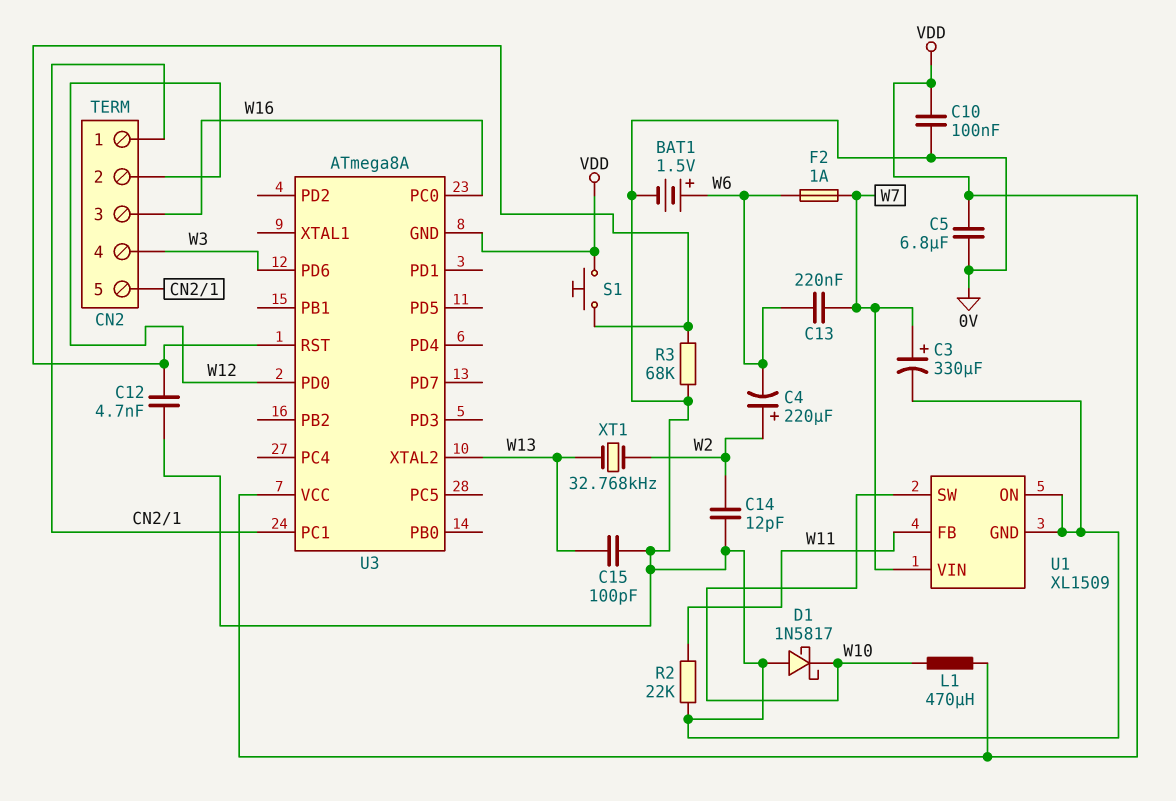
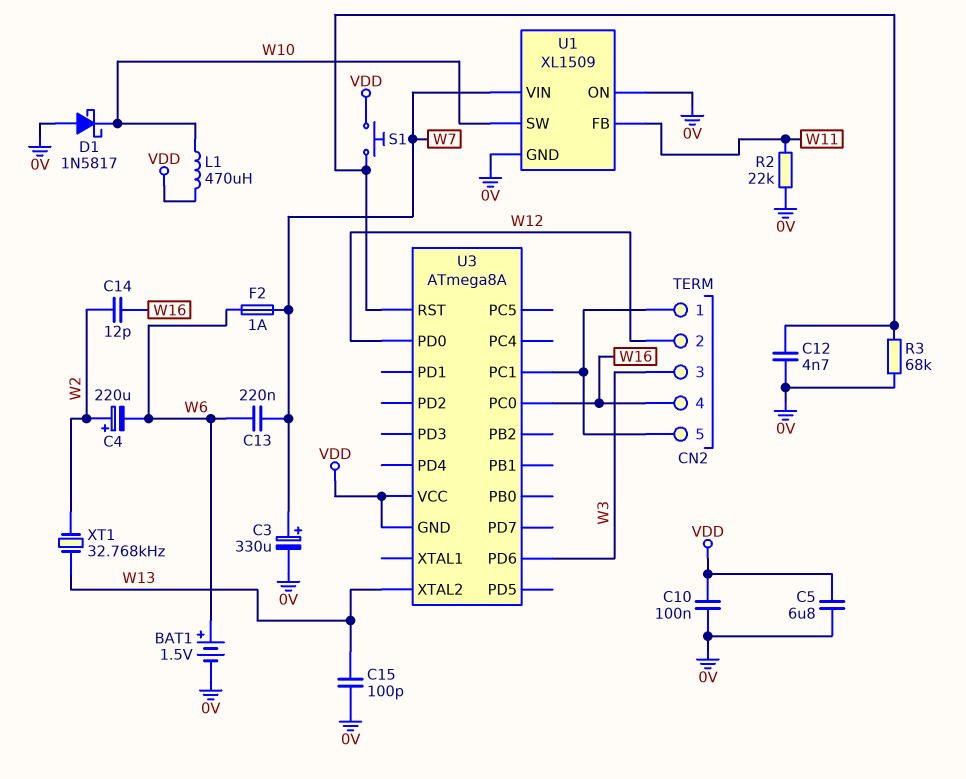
C14: 12pF (0V, W2) -> 12pF (W2, W16)
CN2 pin 3: W16 -> W3
CN2 pin 4: W3 -> W16

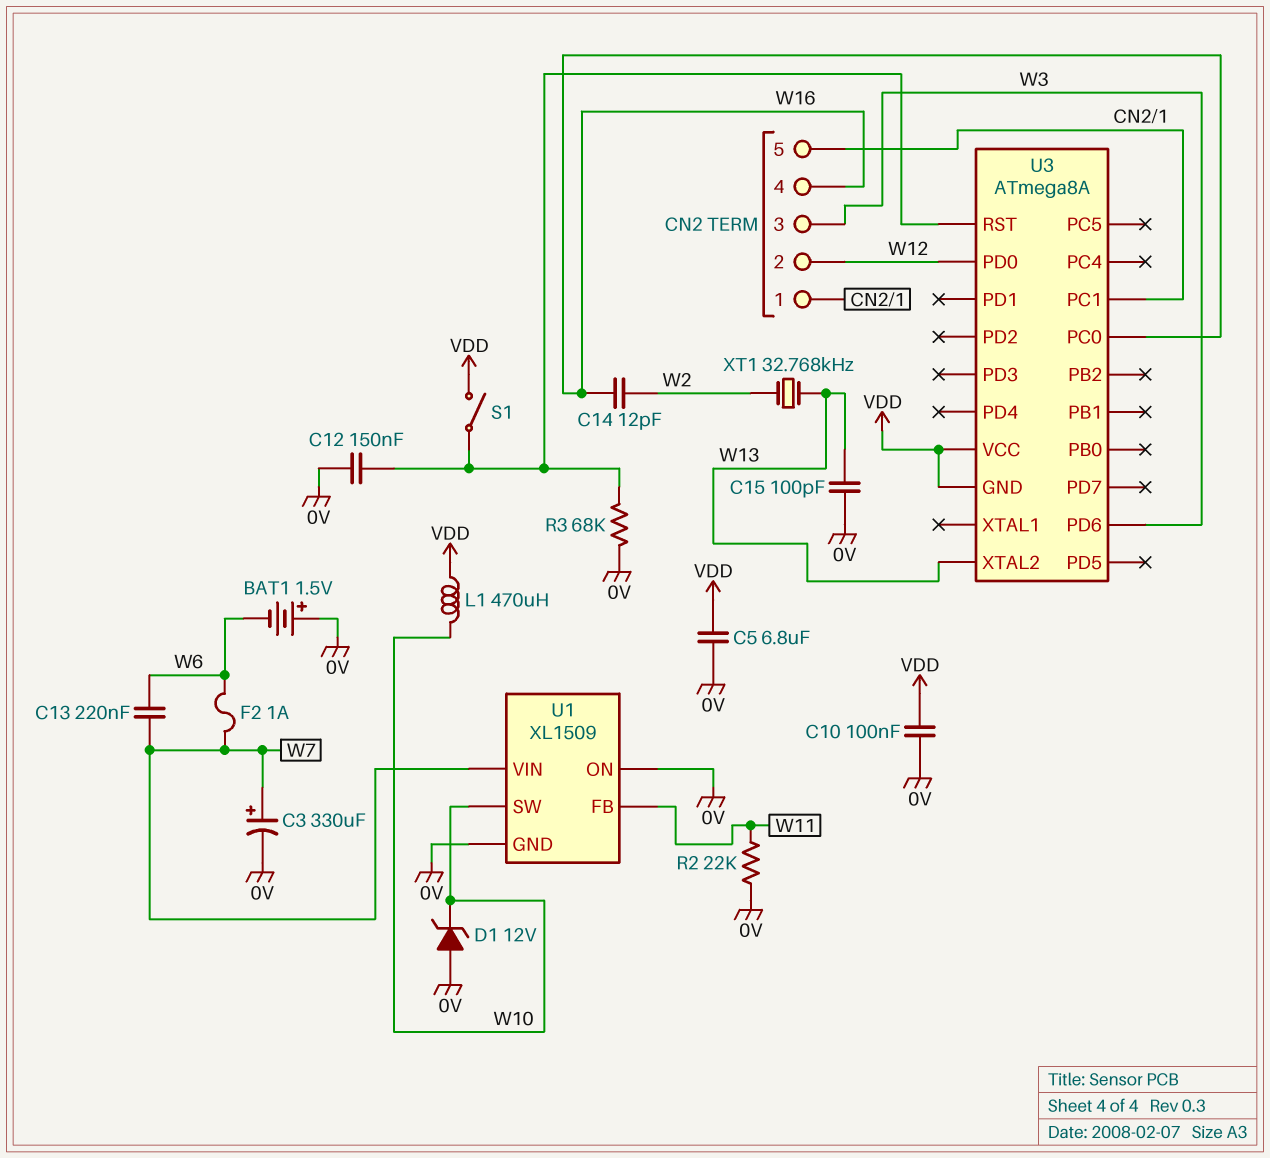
BAT1: 1.5V (plus W6, minus 0V) -> 1.5V (plus 0V, minus W6)
C4: 220uF (plus W2, minus W6) -> none
C12: 4.7nF (0V, U3/RST) -> 150nF (0V, U3/RST)
D1: schottky 1N5817 (A 0V, K W10) -> zener 12V (A 0V, K W10)
S1: button (U3/RST, VDD) -> switch (U3/RST, VDD)

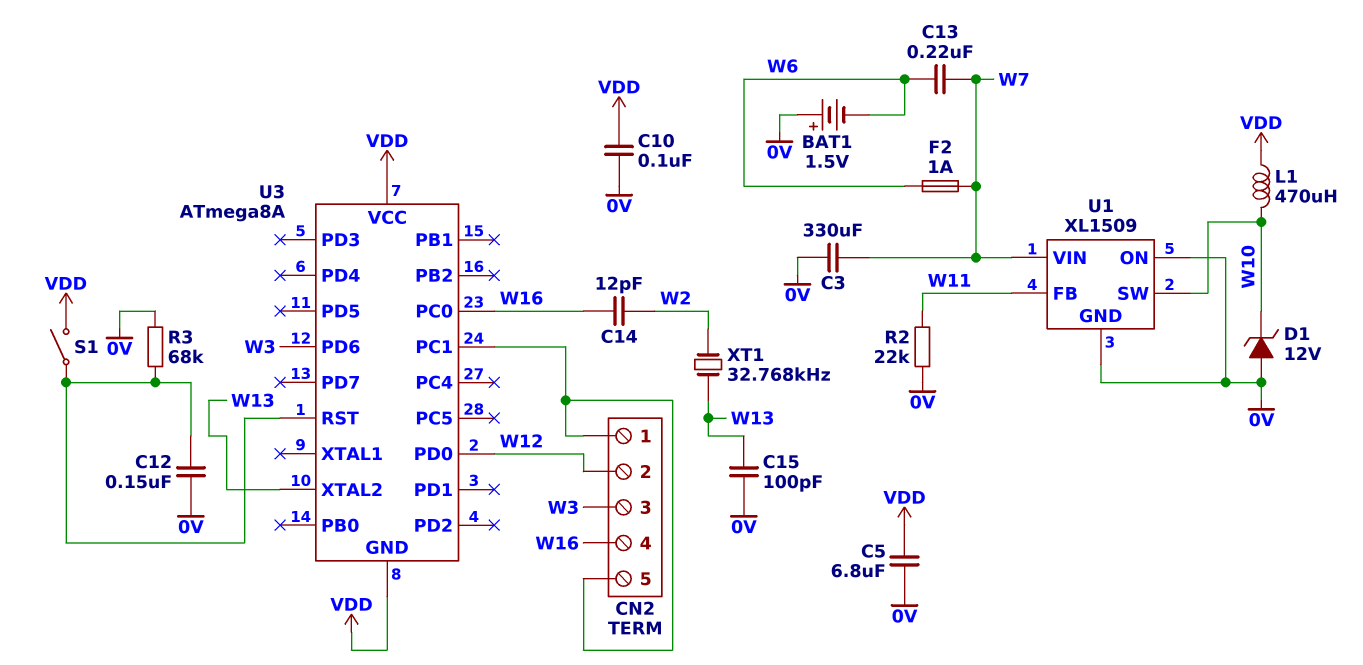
C3: 330uF (plus W7, minus 0V) -> 330uF (0V, W7)

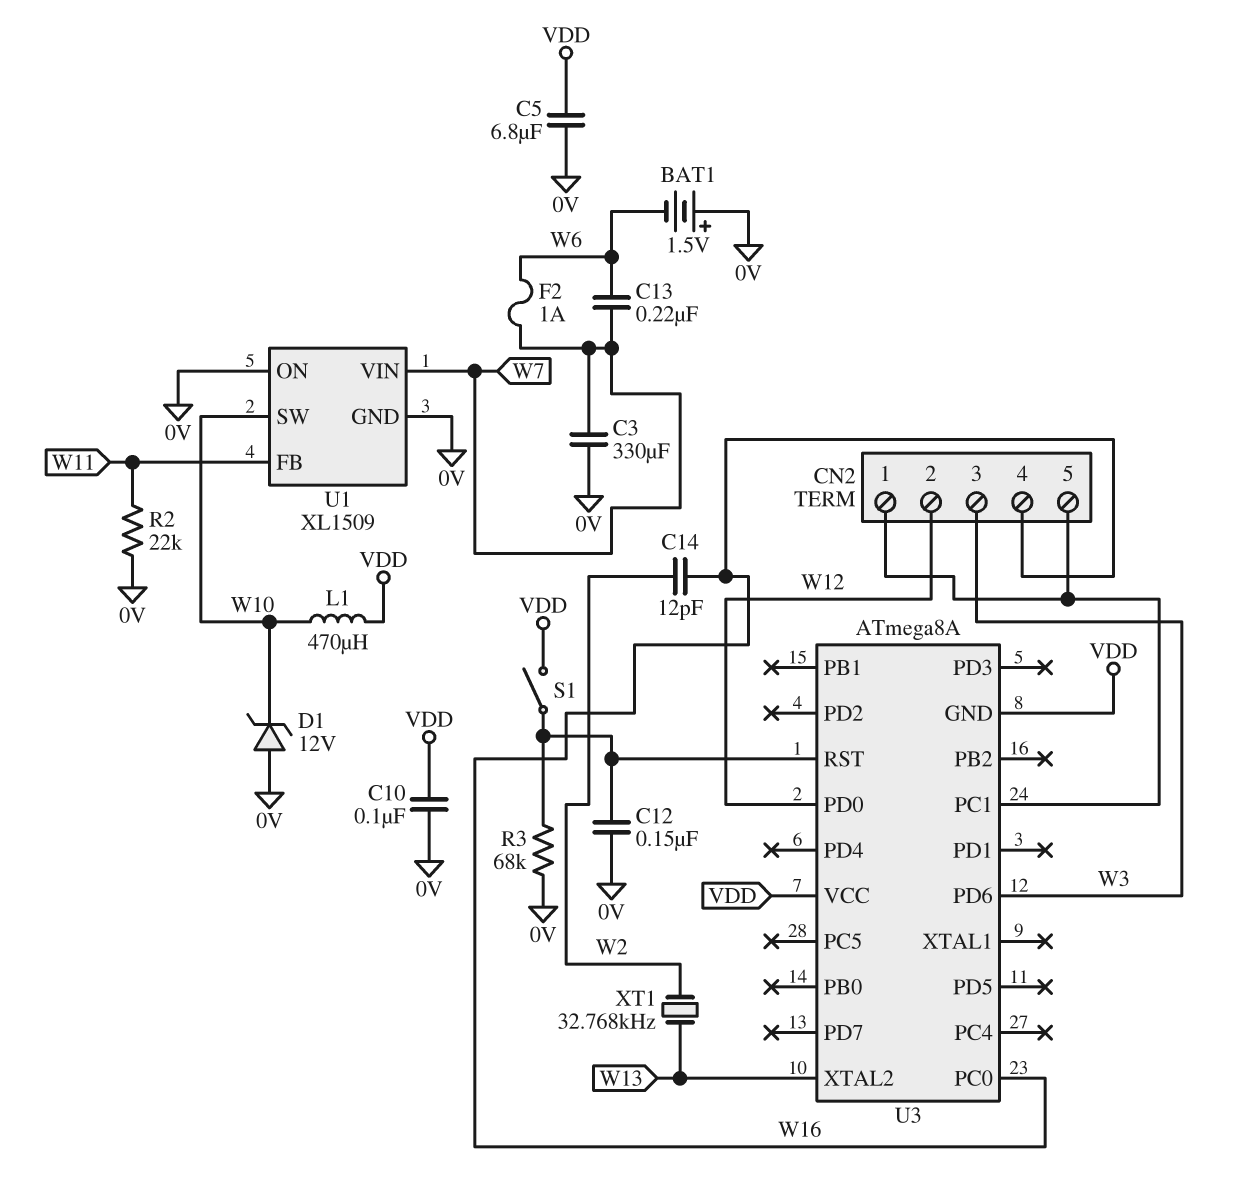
C15: 100pF (0V, W13) -> none

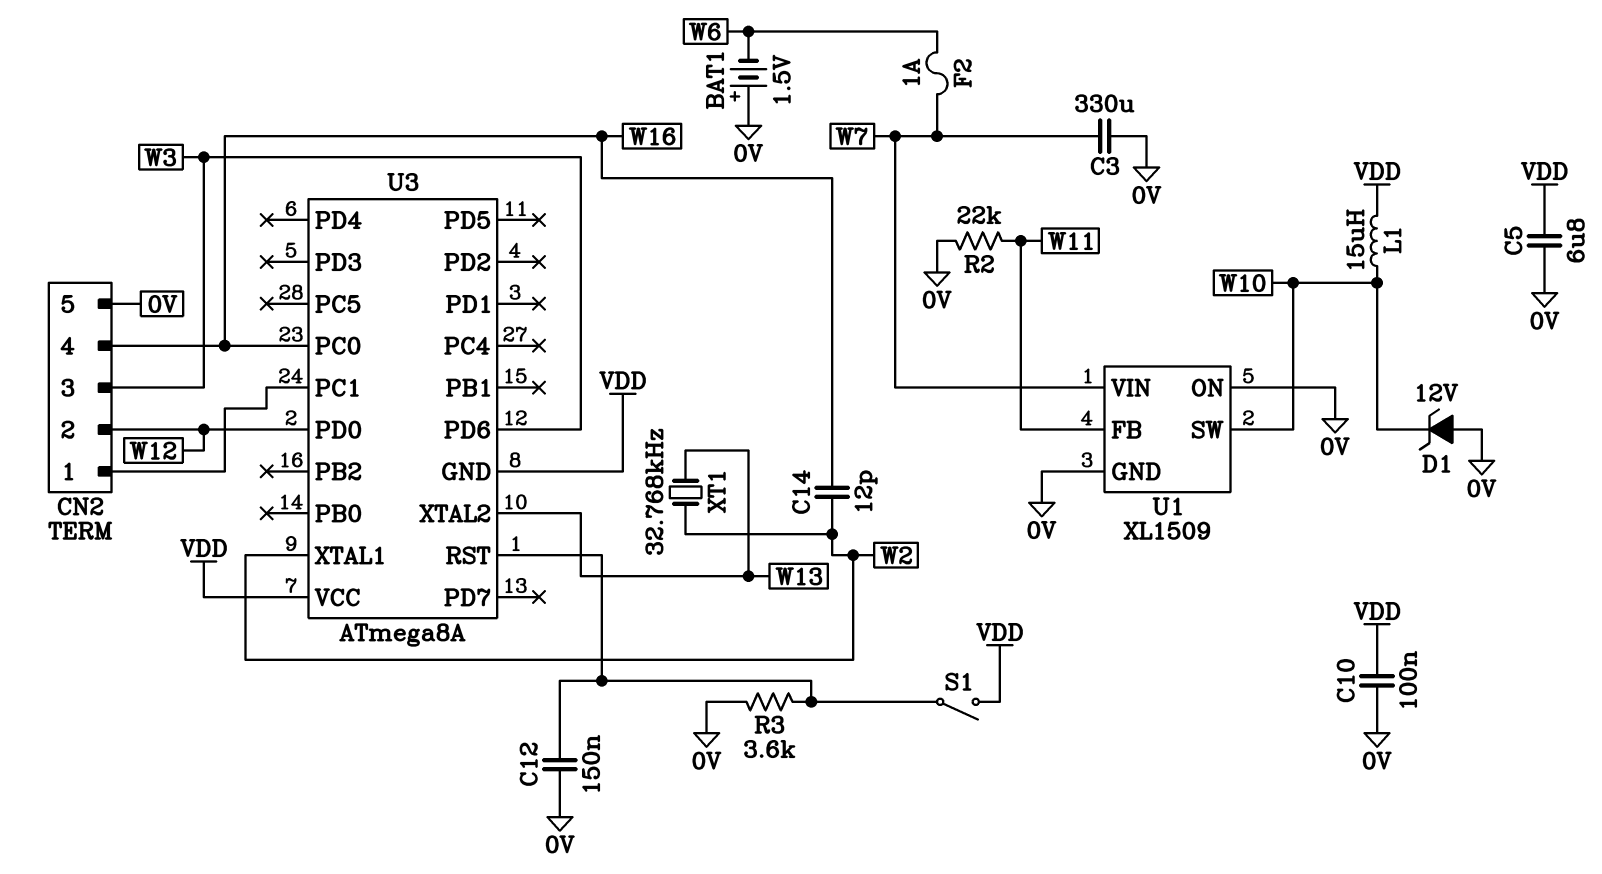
C13: 220nF (W6, W7) -> none
CN2 pin 5: CN2/1 -> 0V
L1: 470uH (VDD, W10) -> 15uH (VDD, W10)
R3: 68k (0V, U3/RST) -> 3.6k (0V, U3/RST)
U3 pin XTAL1: none -> W2

